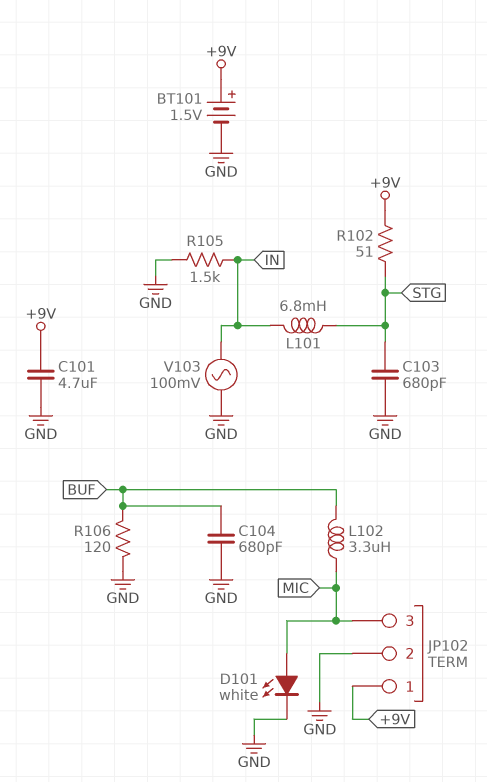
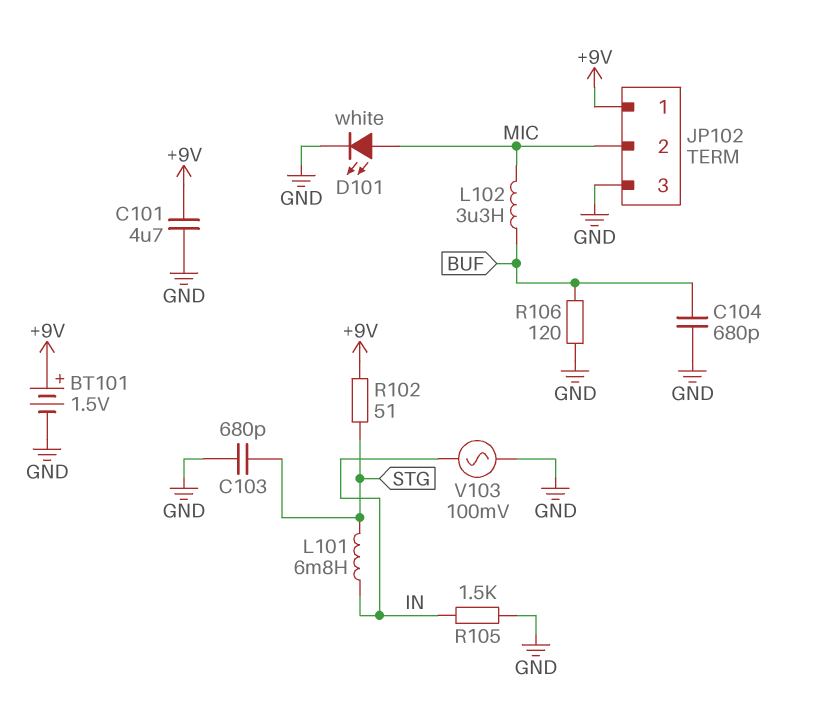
JP102 pin 2: GND -> MIC
JP102 pin 3: MIC -> GND

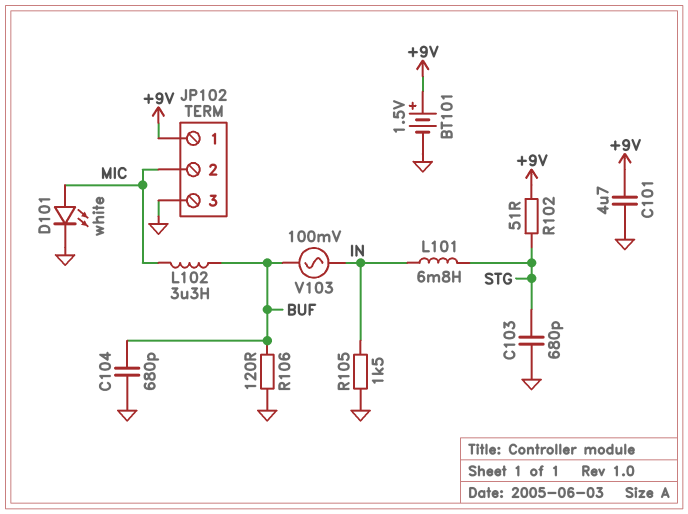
V103: AC 100mV (GND, IN) -> AC 100mV (BUF, IN)

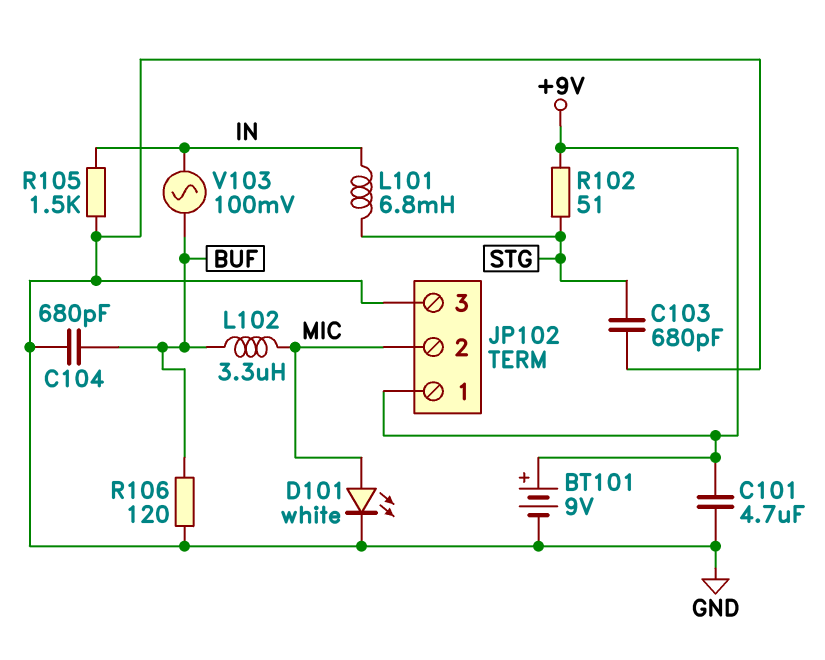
BT101: 1.5V (plus +9V, minus GND) -> 9V (plus +9V, minus GND)

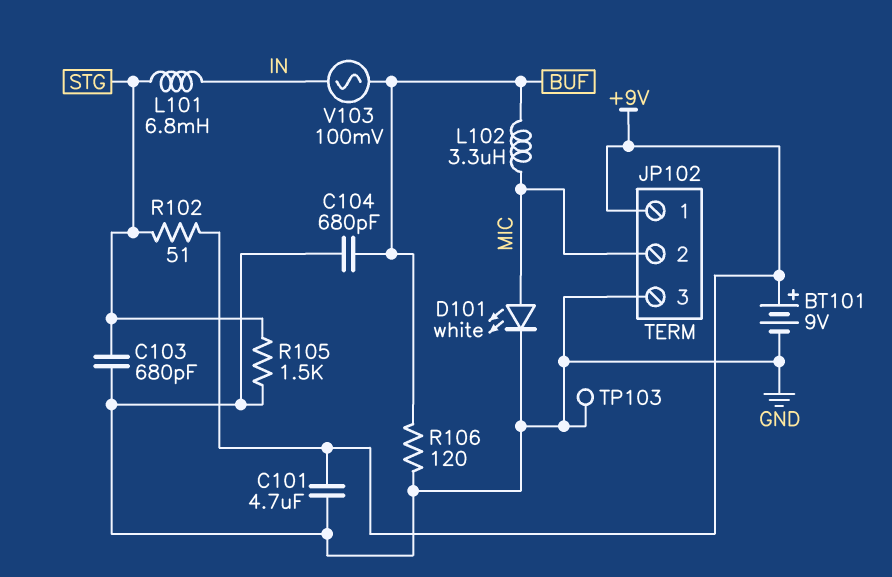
R105: 1.5k (GND, IN) -> 1.5k (GND, STG)
TP103: none -> test point (GND)

